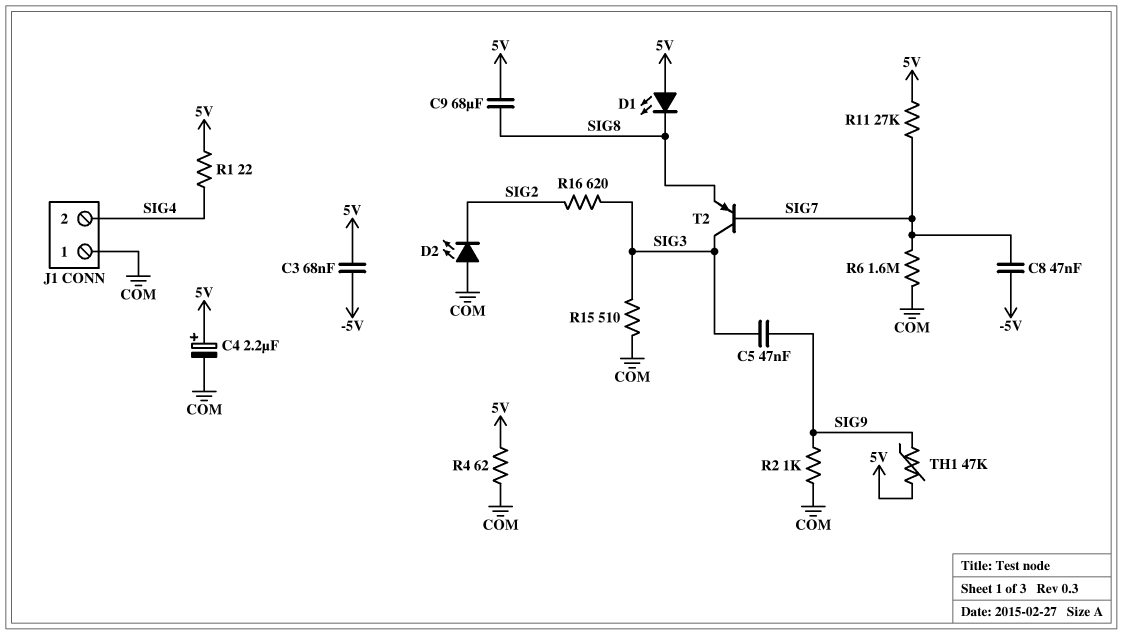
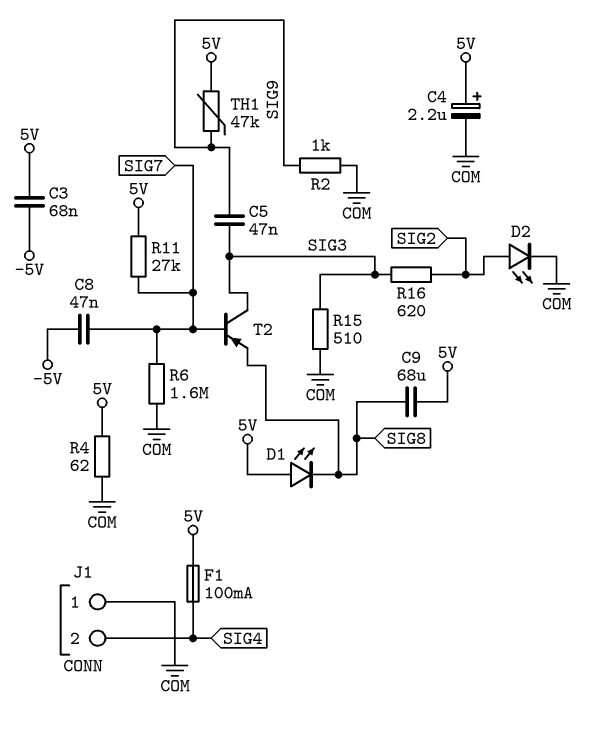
D2: LED (A COM, K SIG2) -> LED (A SIG2, K COM)
F1: none -> 100mA (5V, SIG4)
R1: 22 (5V, SIG4) -> none

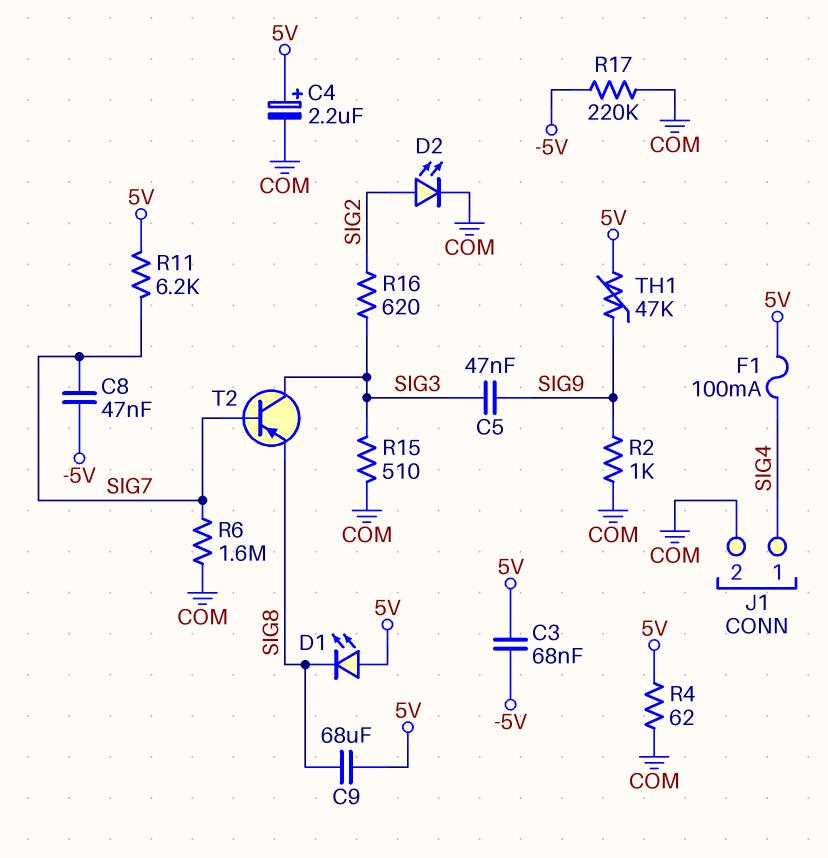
J1 pin 1: COM -> SIG4
J1 pin 2: SIG4 -> COM
R11: 27k (5V, SIG7) -> 6.2k (5V, SIG7)
R17: none -> 220k (-5V, COM)

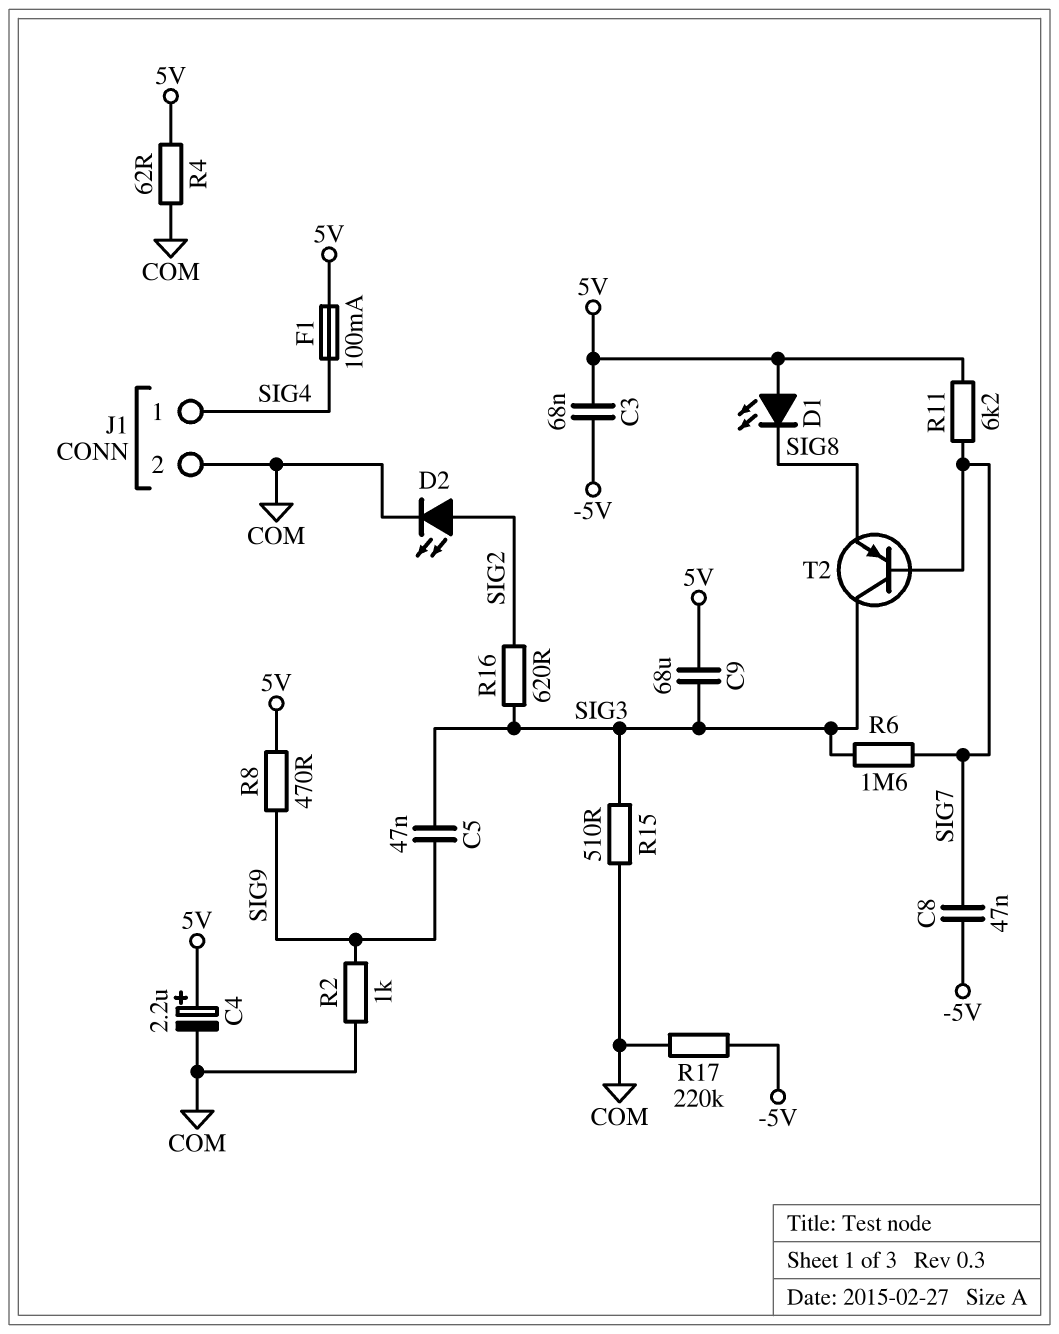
C9: 68uF (5V, SIG8) -> 68uF (5V, SIG3)
R6: 1.6M (COM, SIG7) -> 1.6M (SIG3, SIG7)
R8: none -> 470 (5V, SIG9)
TH1: 47k (5V, SIG9) -> none

